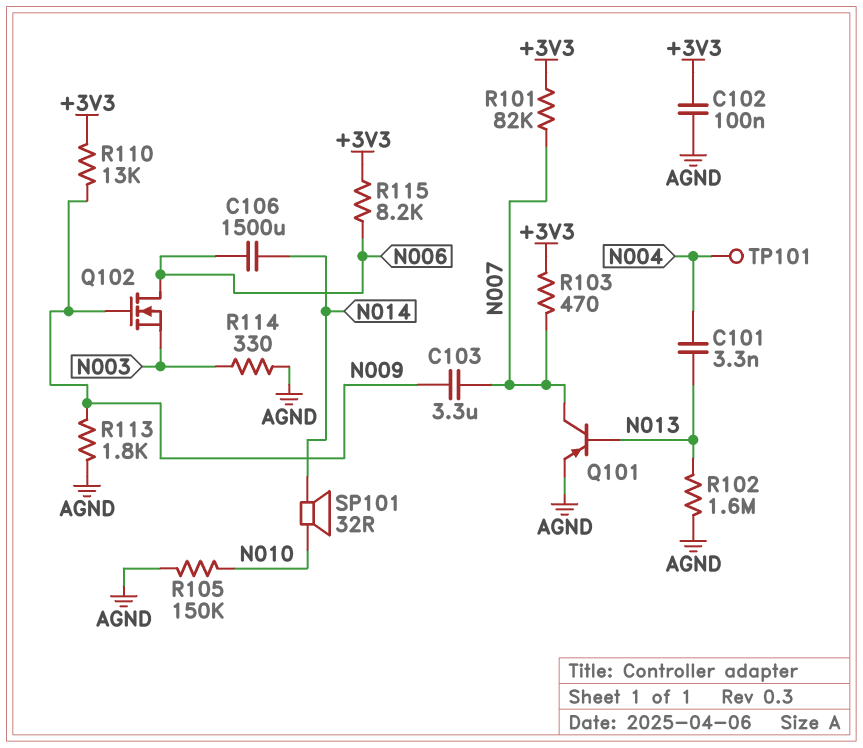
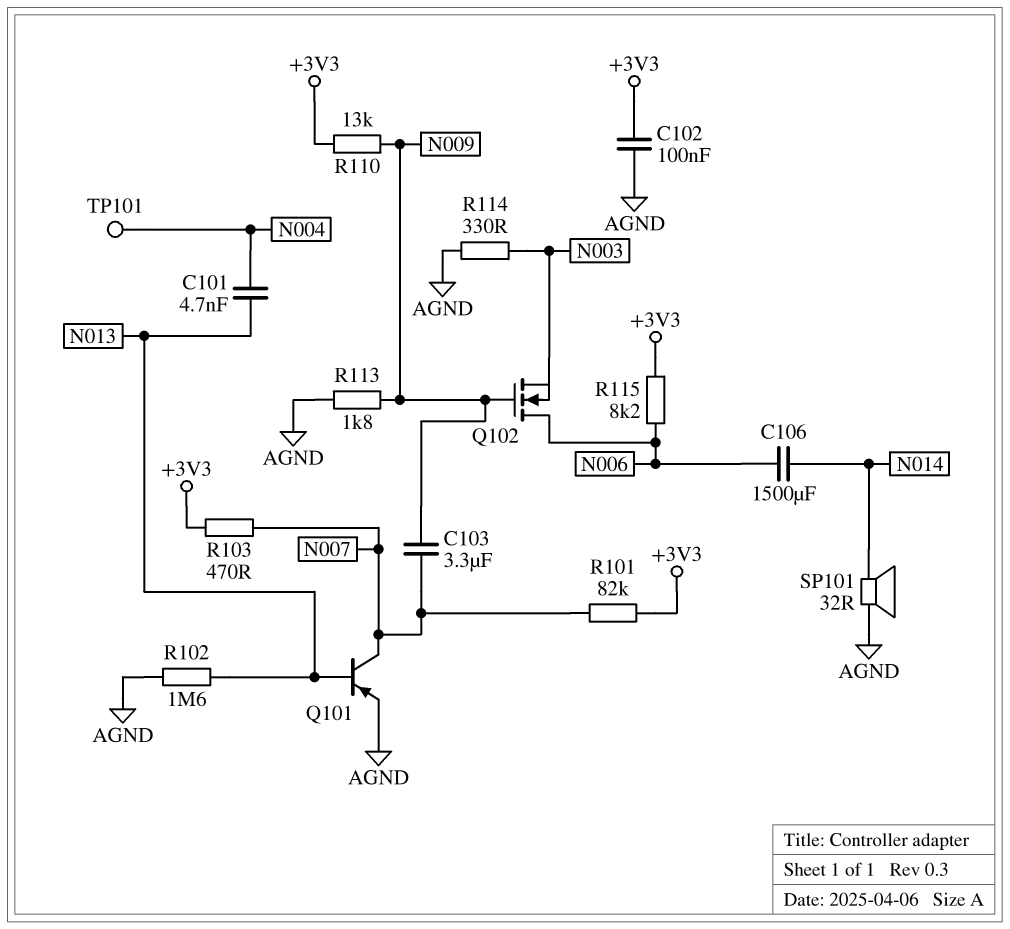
C101: 3.3nF (N004, N013) -> 4.7nF (N004, N013)
R105: 150k (AGND, N010) -> none
SP101: speaker 32R (N010, N014) -> speaker 32R (AGND, N014)

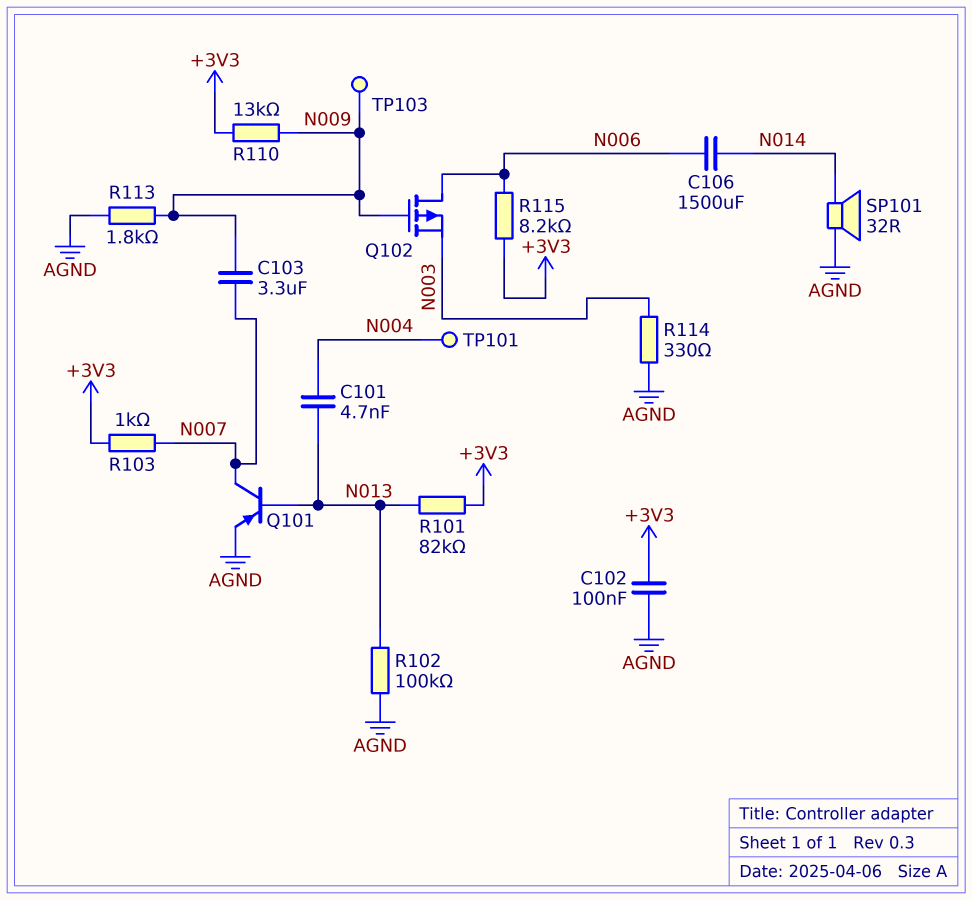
Q102: NMOS (G N009, D N006, S N003) -> PMOS (G N009, D N006, S N003)
R101: 82k (+3V3, N007) -> 82k (+3V3, N013)
R102: 1.6M (AGND, N013) -> 100k (AGND, N013)
R103: 470 (+3V3, N007) -> 1k (+3V3, N007)
TP103: none -> test point (N009)

